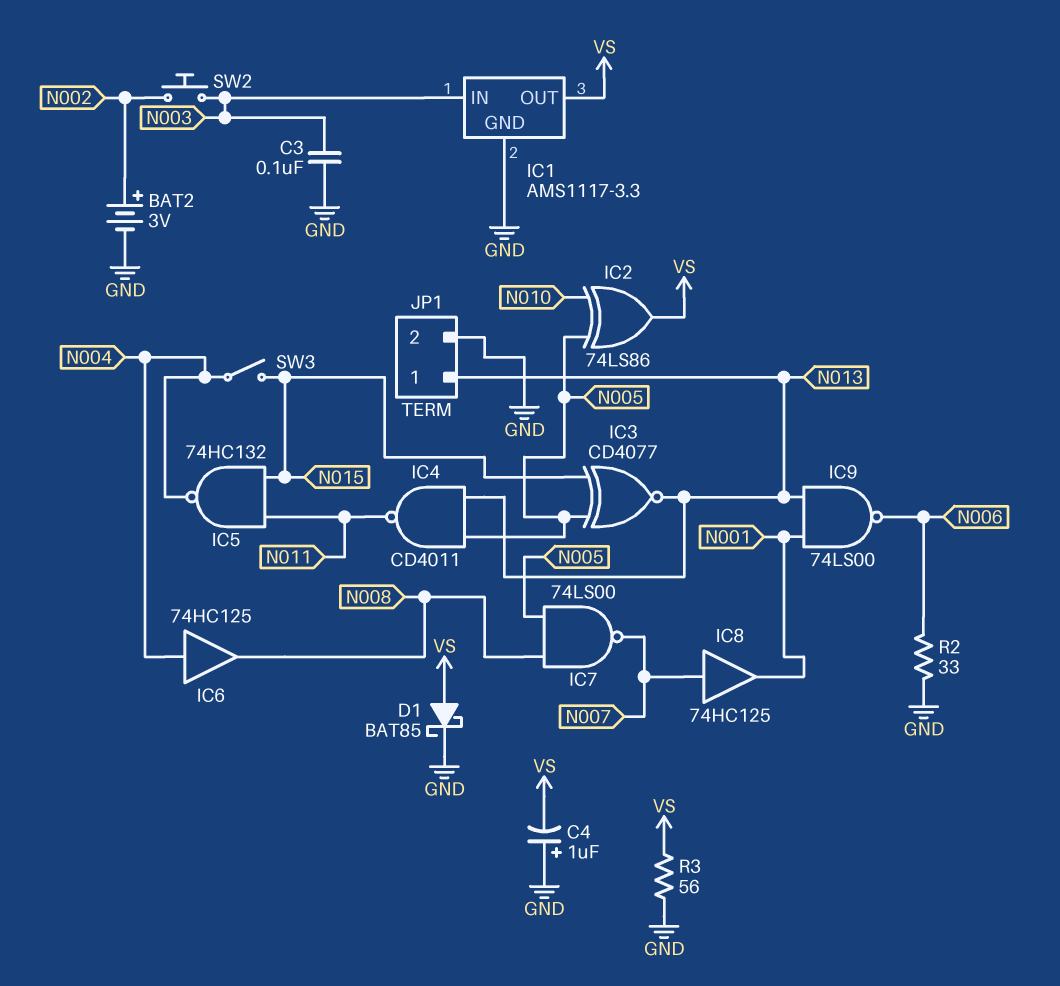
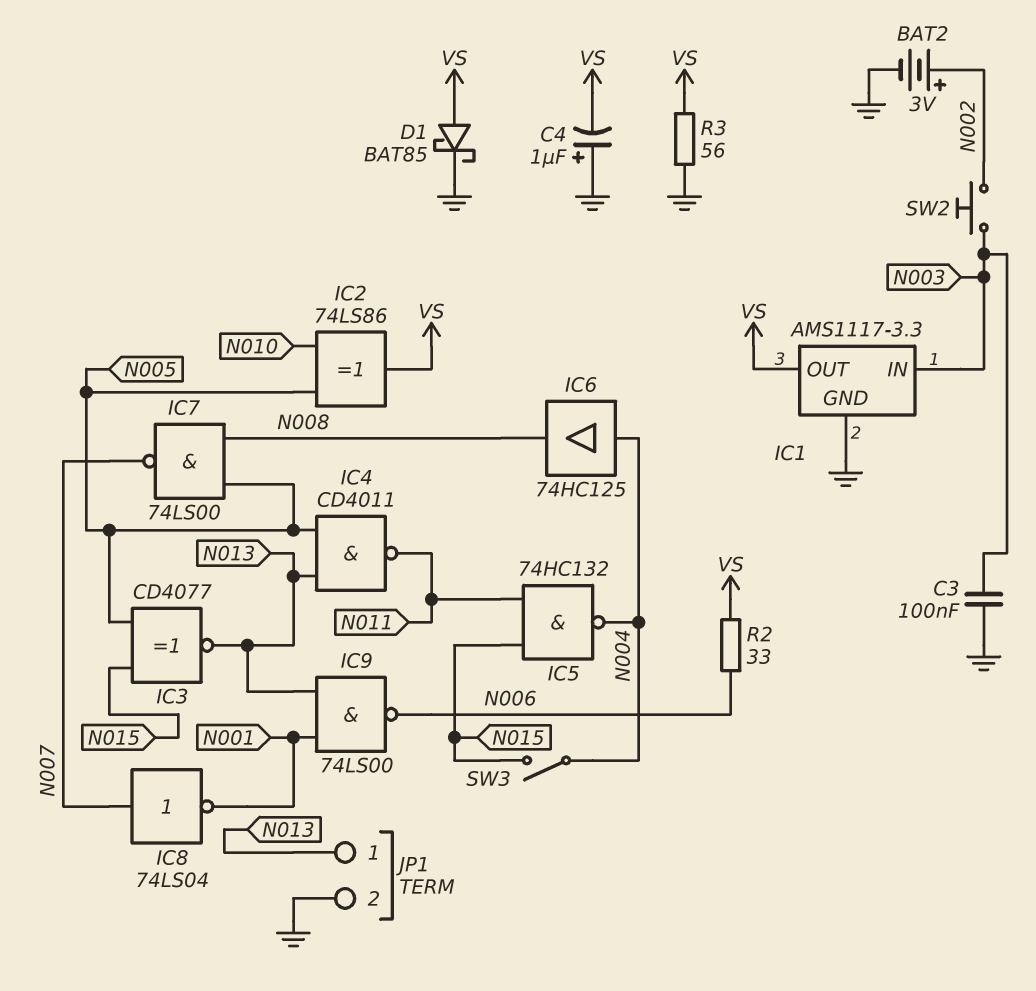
IC8: buffer 74HC125 (in N007, out N001) -> NOT 74LS04 (in N007, out N001)
R2: 33 (GND, N006) -> 33 (N006, VS)

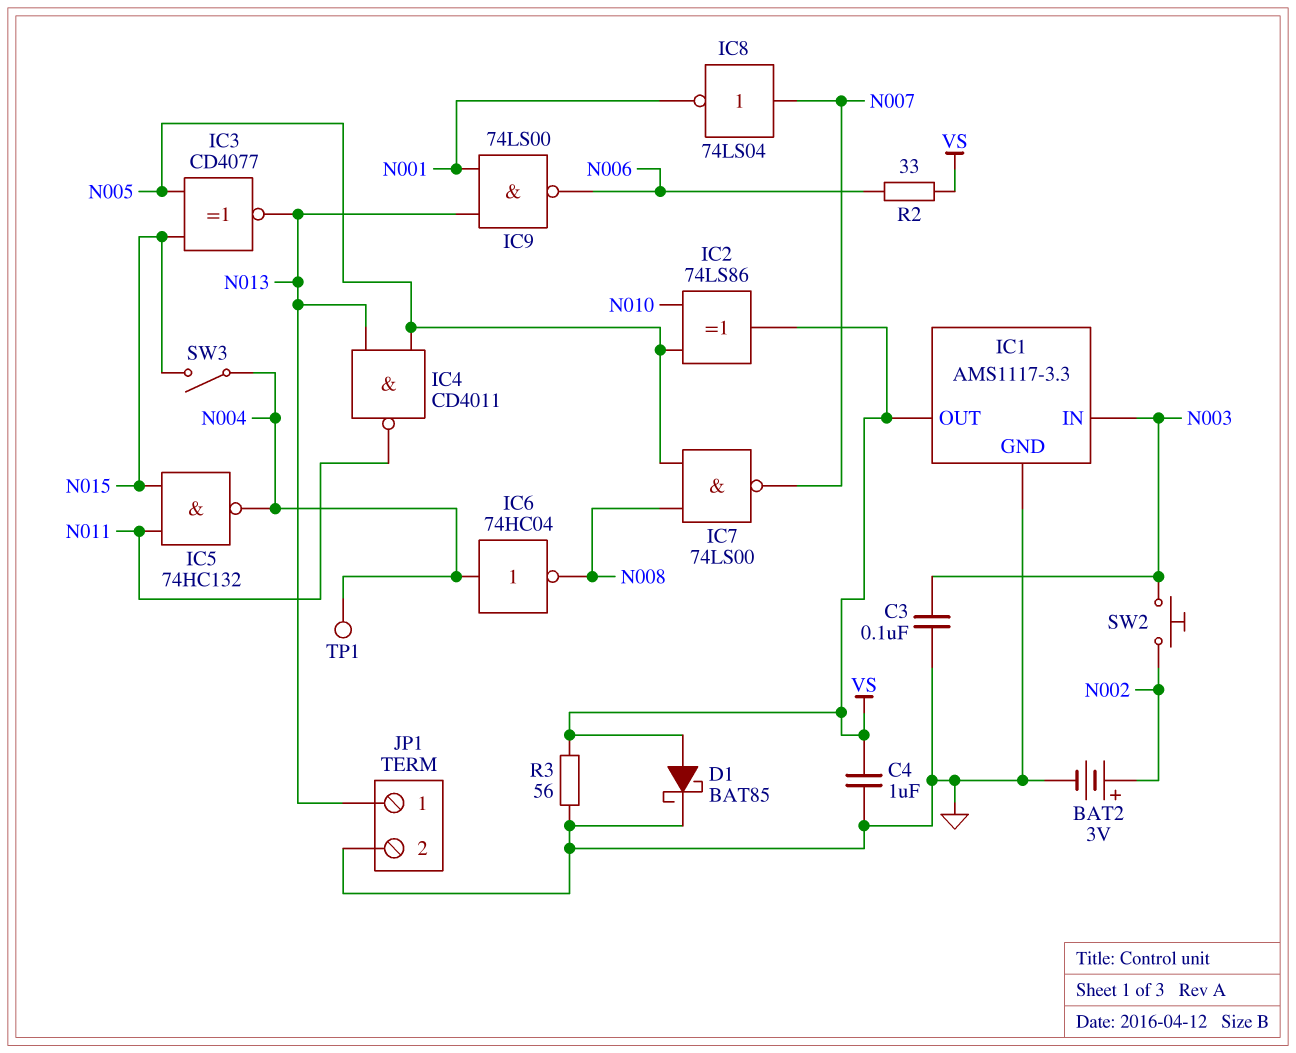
C4: 1uF (plus GND, minus VS) -> 1uF (GND, VS)
IC6: buffer 74HC125 (in N004, out N008) -> NOT 74HC04 (in N004, out N008)
TP1: none -> test point (N004)

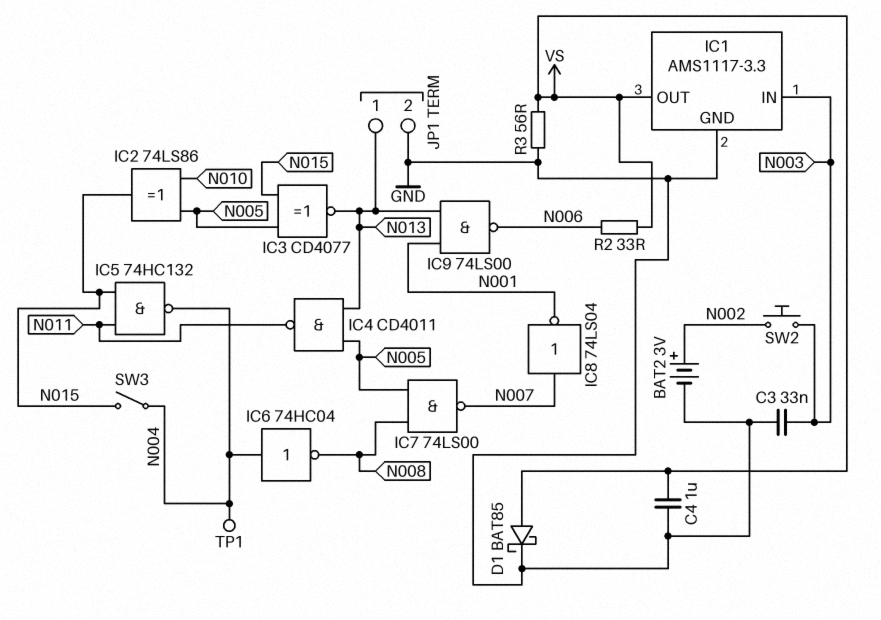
C3: 100nF (GND, N003) -> 33nF (GND, N003)
IC2: XOR 74LS86 (in N005, in N010, out VS) -> XOR 74LS86 (in N005, in N010, out N015)

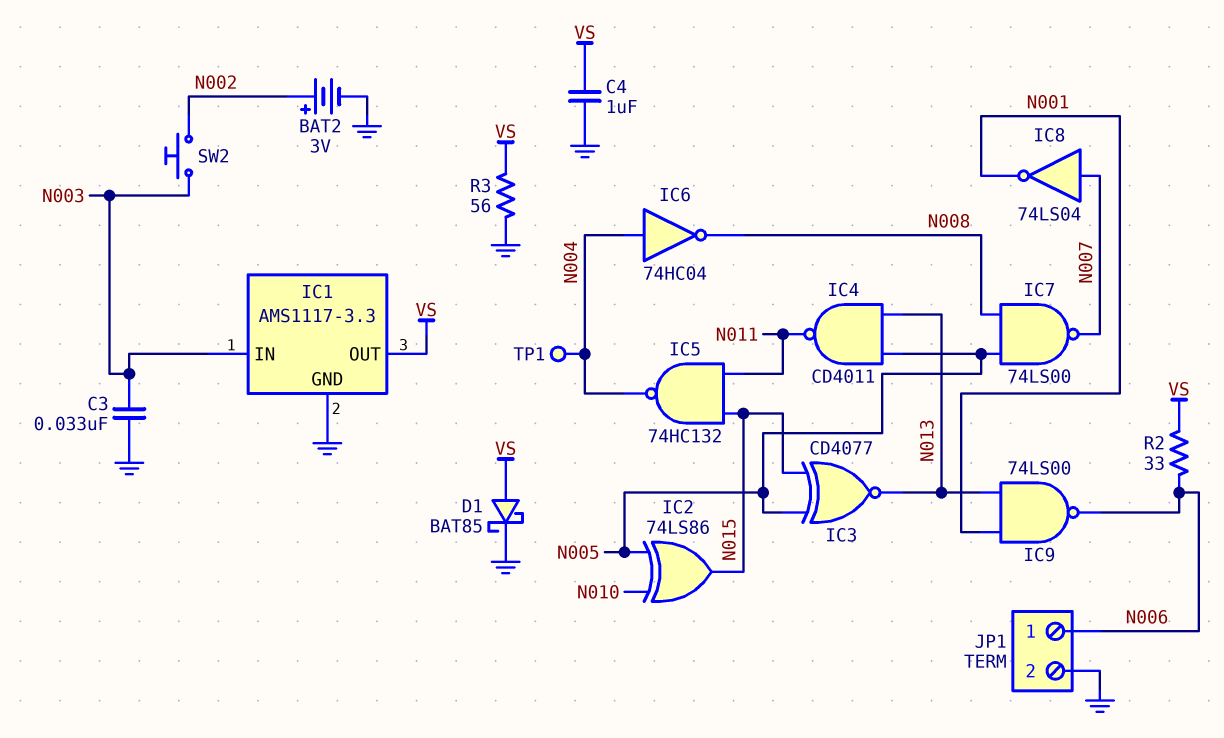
JP1 pin 1: N013 -> N006
SW3: switch (N004, N015) -> none

